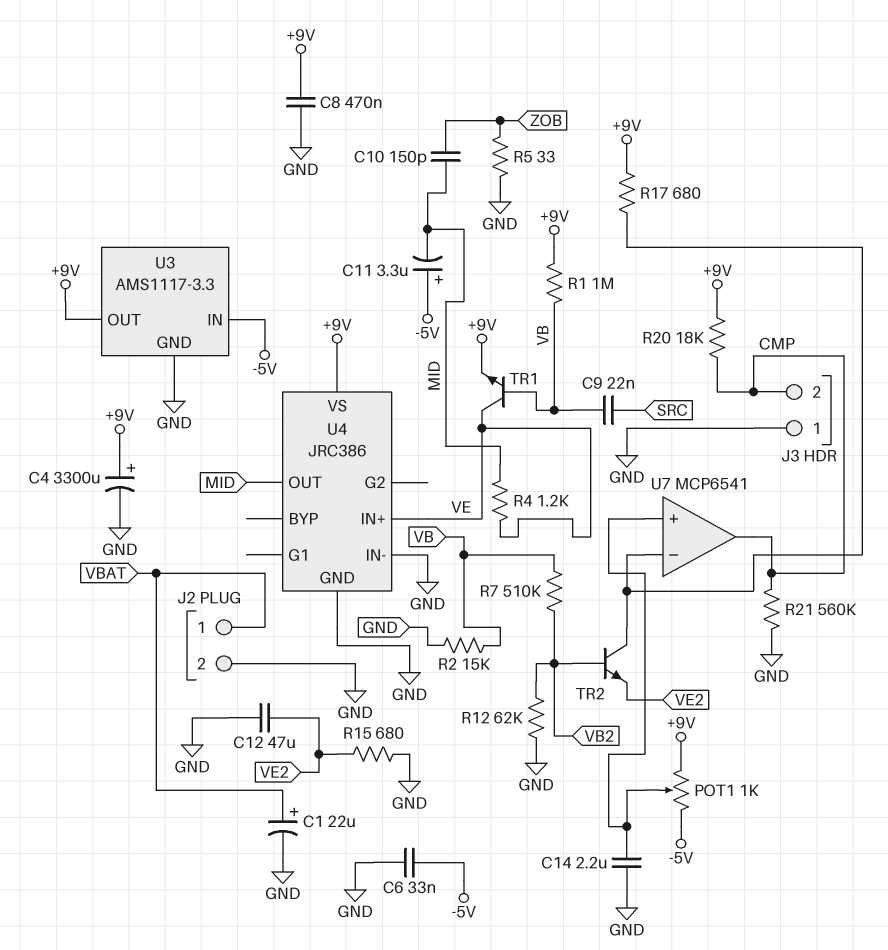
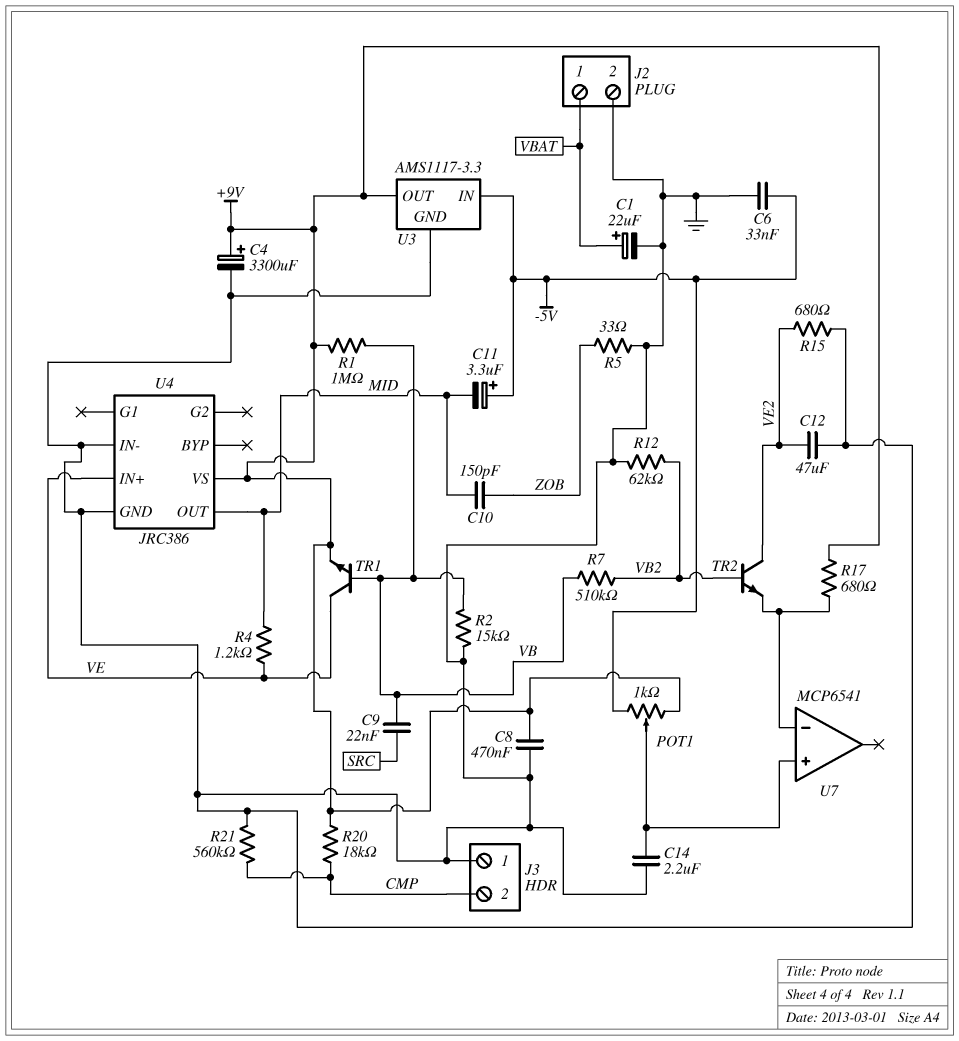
TR2: NPN (B VB2, C U7/in-, E VE2) -> NPN (B VB2, C VE2, E U7/in-)
U7 pin out: CMP -> none

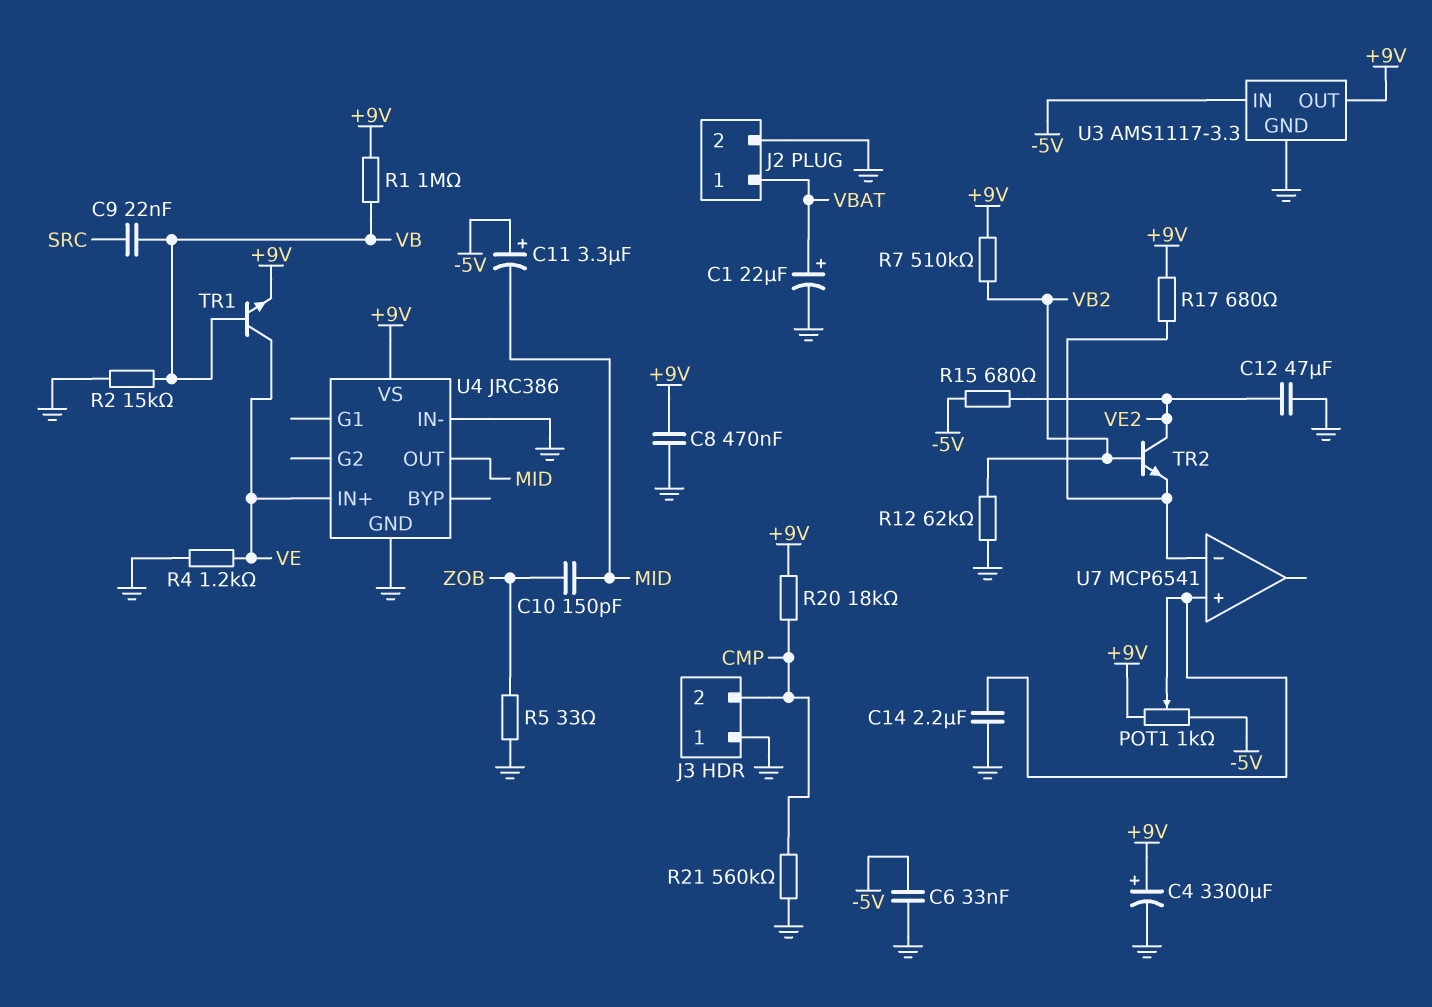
R4: 1.2k (MID, VE) -> 1.2k (GND, VE)
R7: 510k (VB, VB2) -> 510k (+9V, VB2)
R15: 680 (GND, VE2) -> 680 (-5V, VE2)

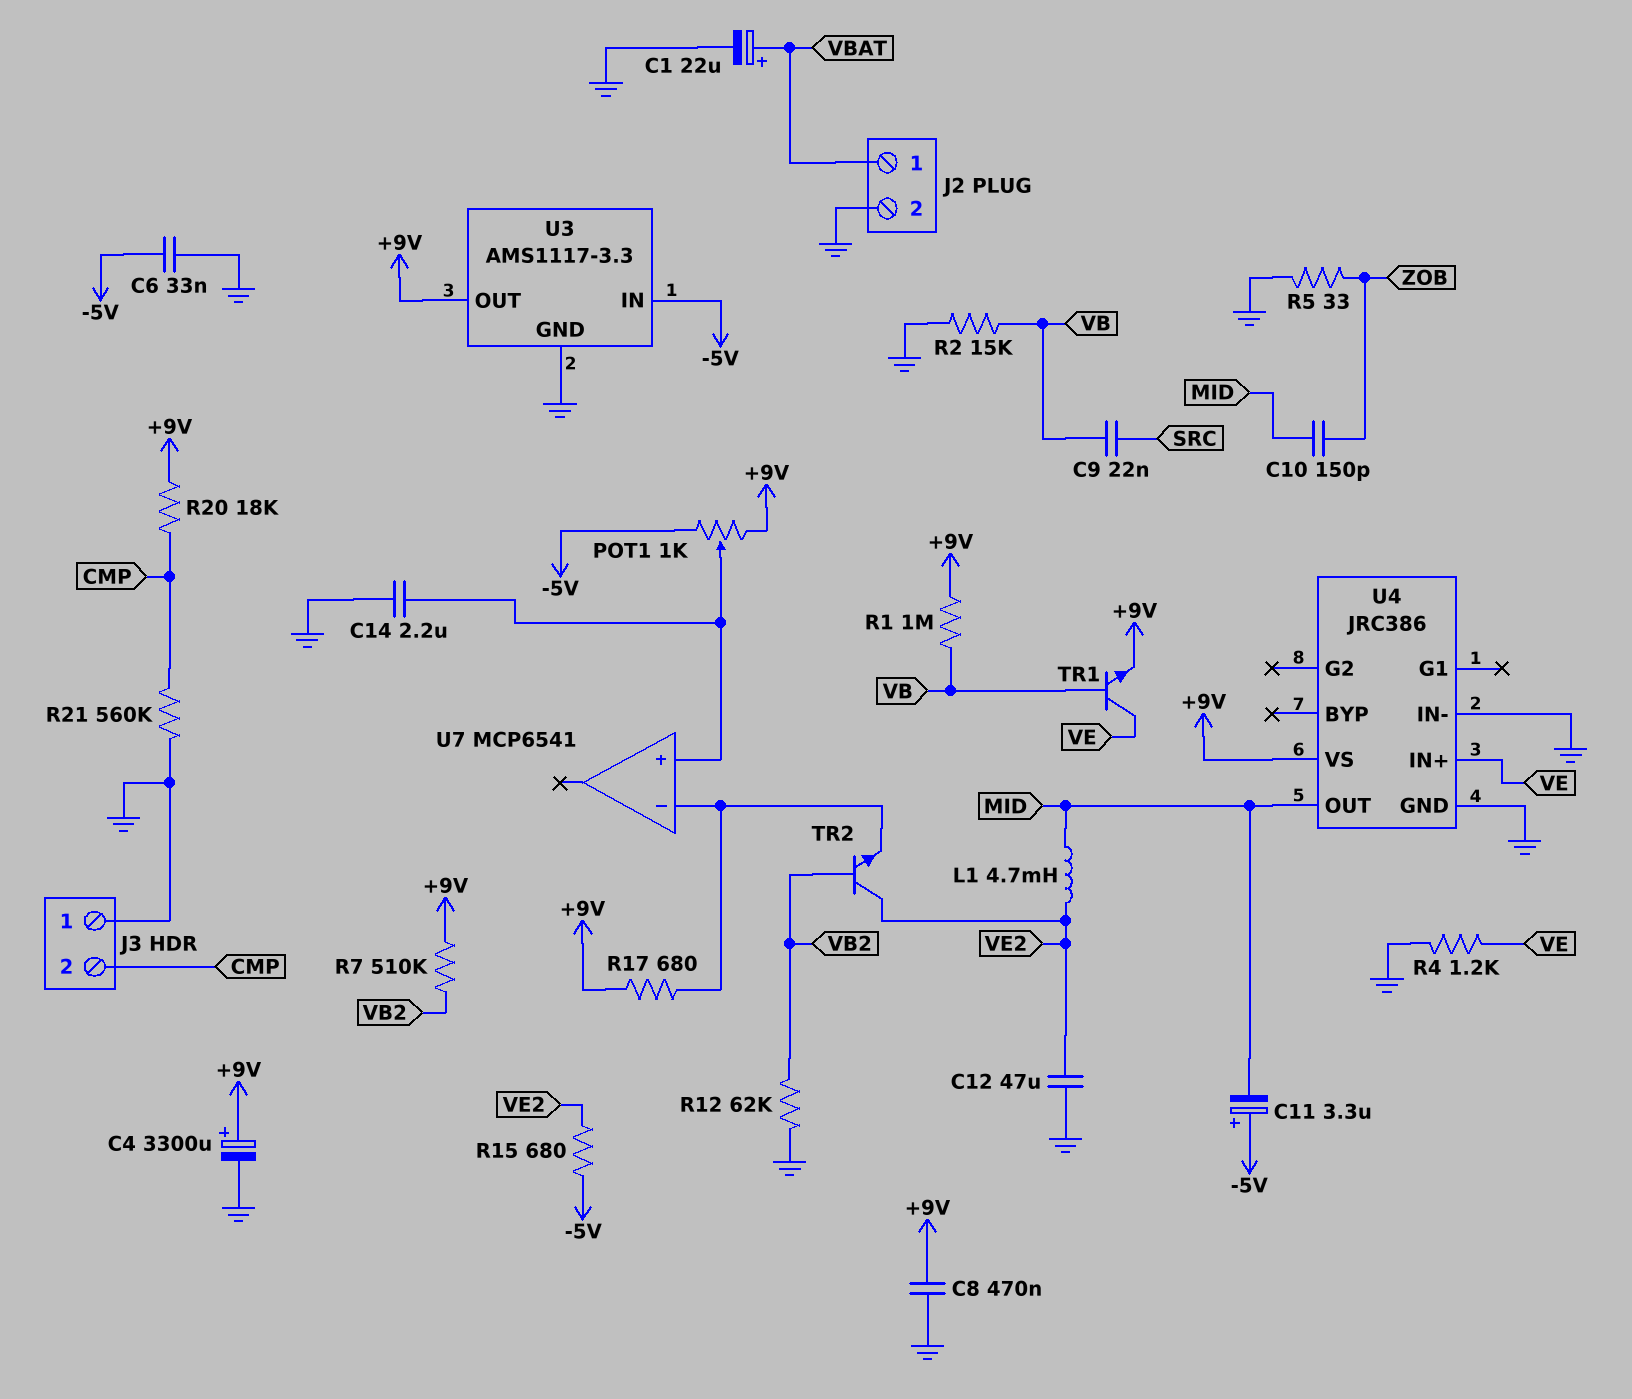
L1: none -> 4.7mH (MID, VE2)

